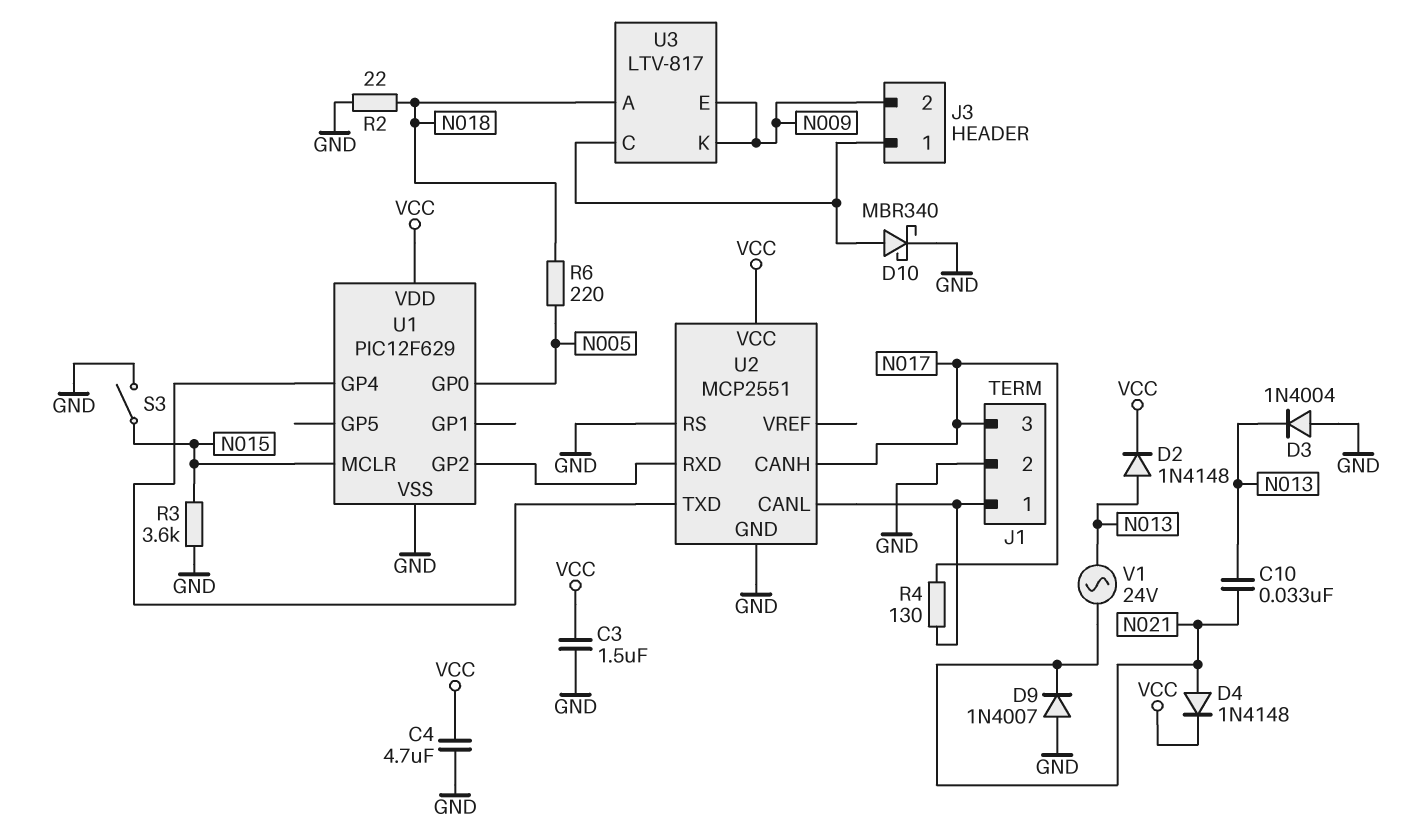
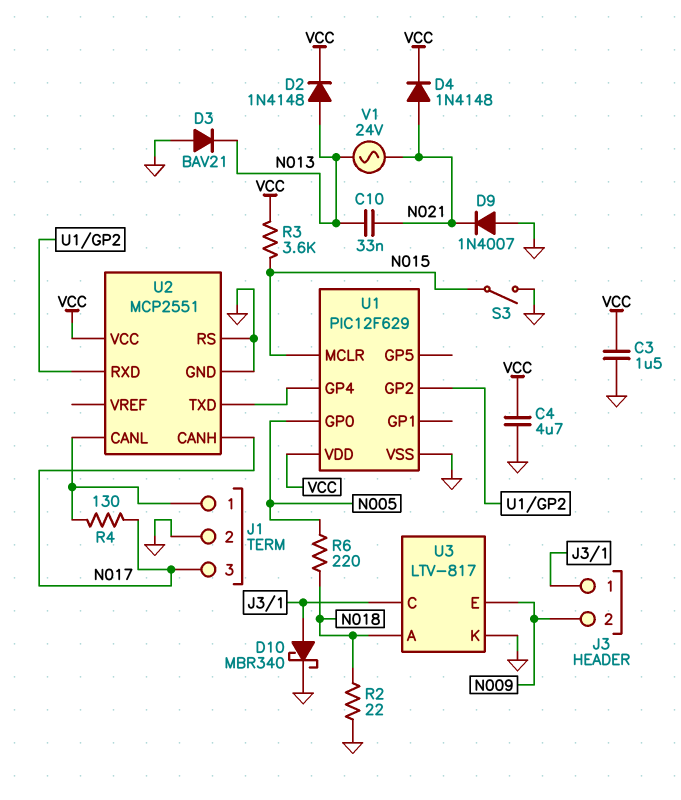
D3: diode 1N4004 (A GND, K N013) -> diode BAV21 (A GND, K N013)
R3: 3.6k (GND, N015) -> 3.6k (N015, VCC)
U3 pin K: N009 -> GND

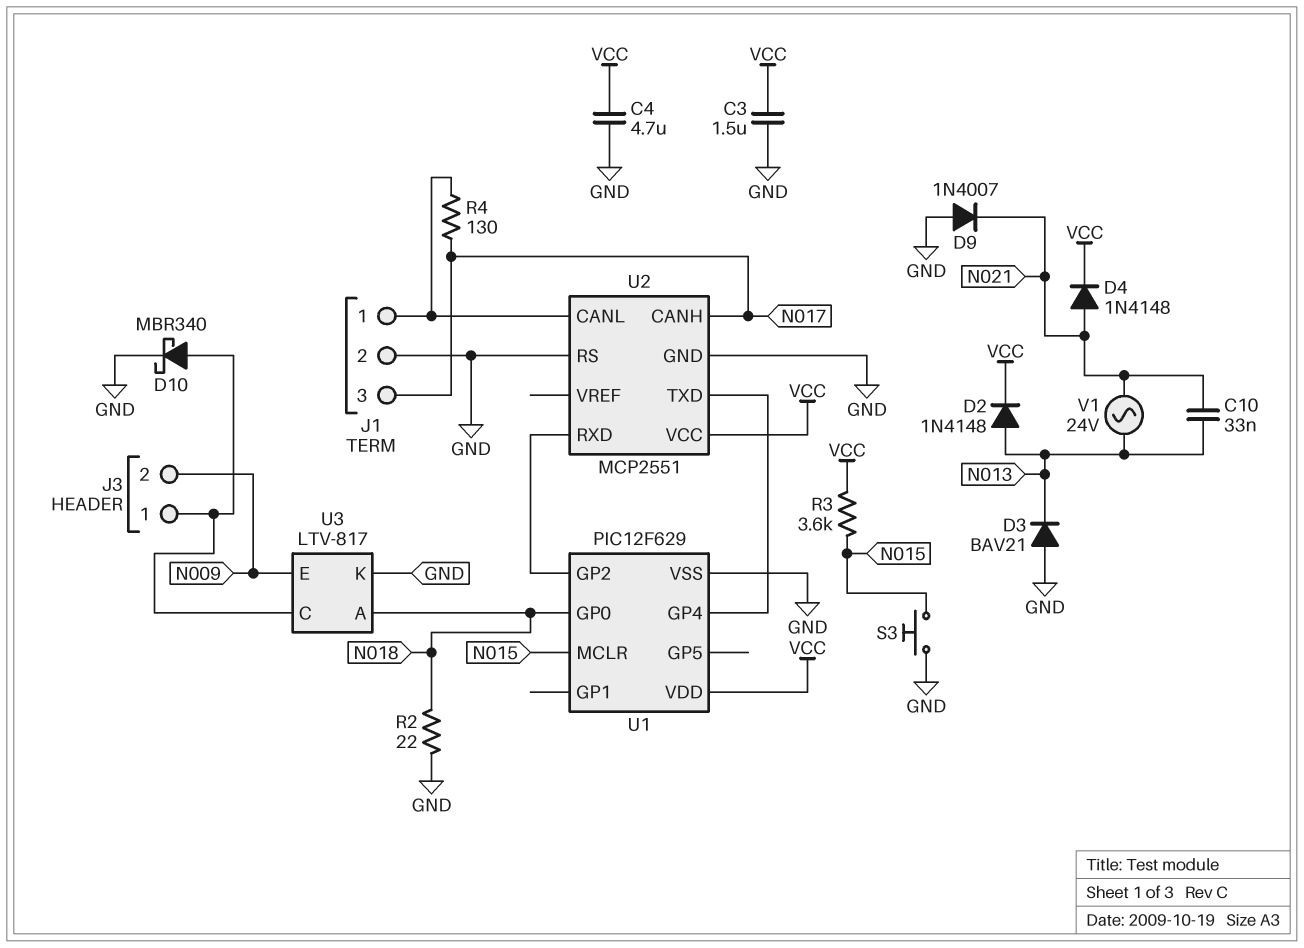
R6: 220 (N005, N018) -> none
S3: switch (GND, N015) -> button (GND, N015)
U1 pin GP0: N005 -> N018

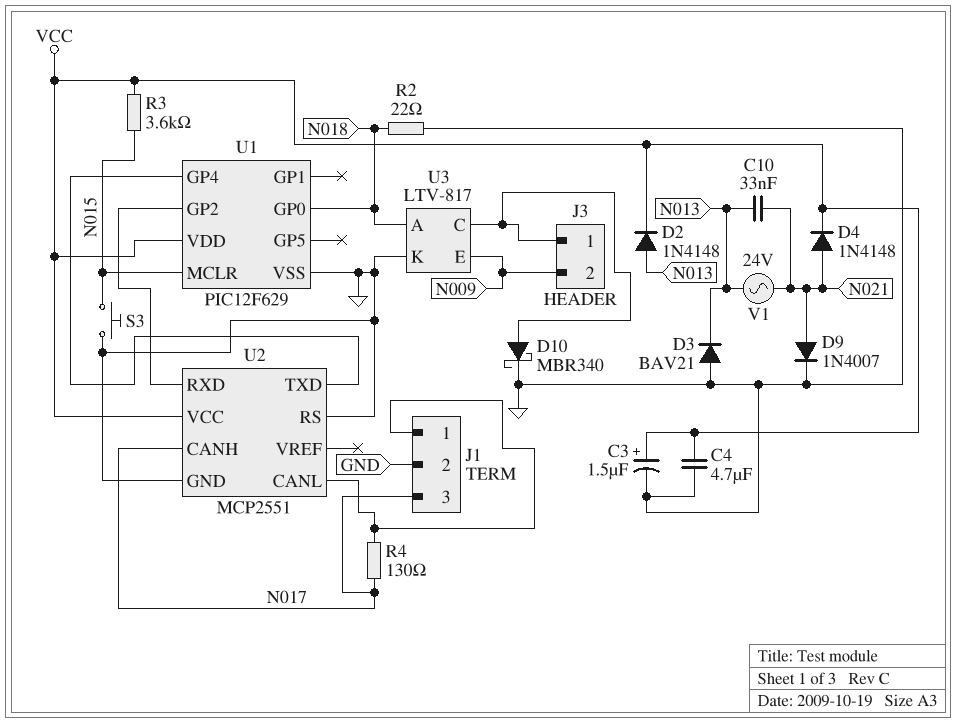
C3: 1.5uF (GND, VCC) -> 1.5uF (plus VCC, minus GND)
D9: diode 1N4007 (A GND, K N021) -> diode 1N4007 (A N021, K GND)

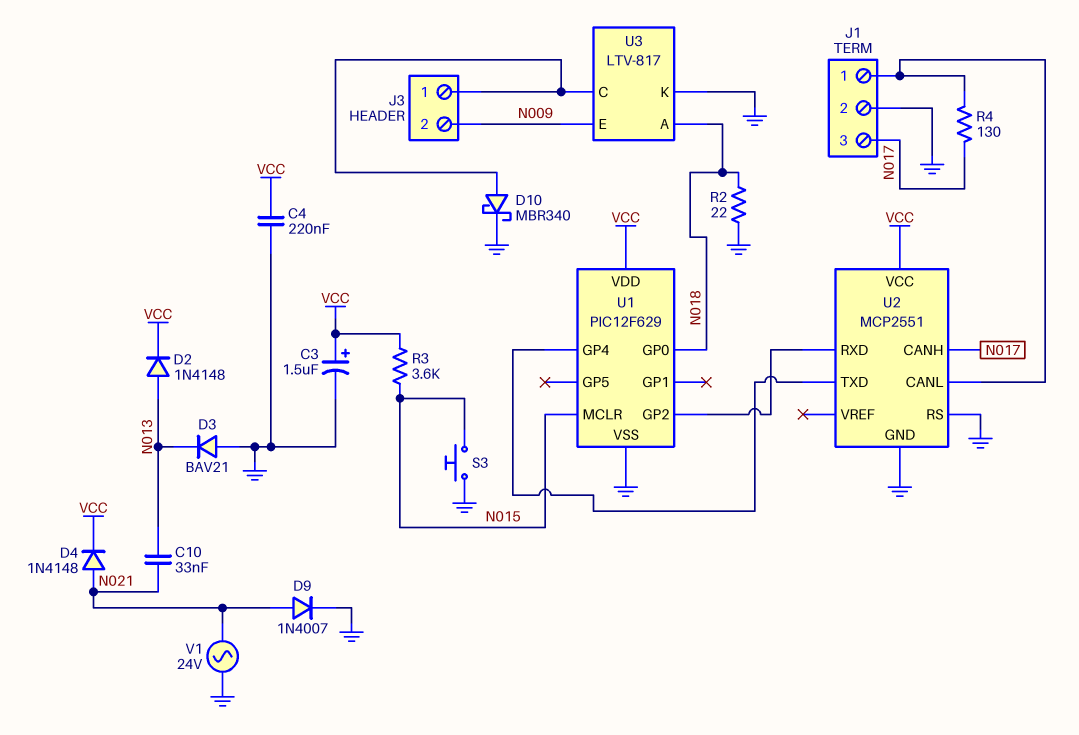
C4: 4.7uF (GND, VCC) -> 220nF (GND, VCC)
V1: AC 24V (N013, N021) -> AC 24V (GND, N021)

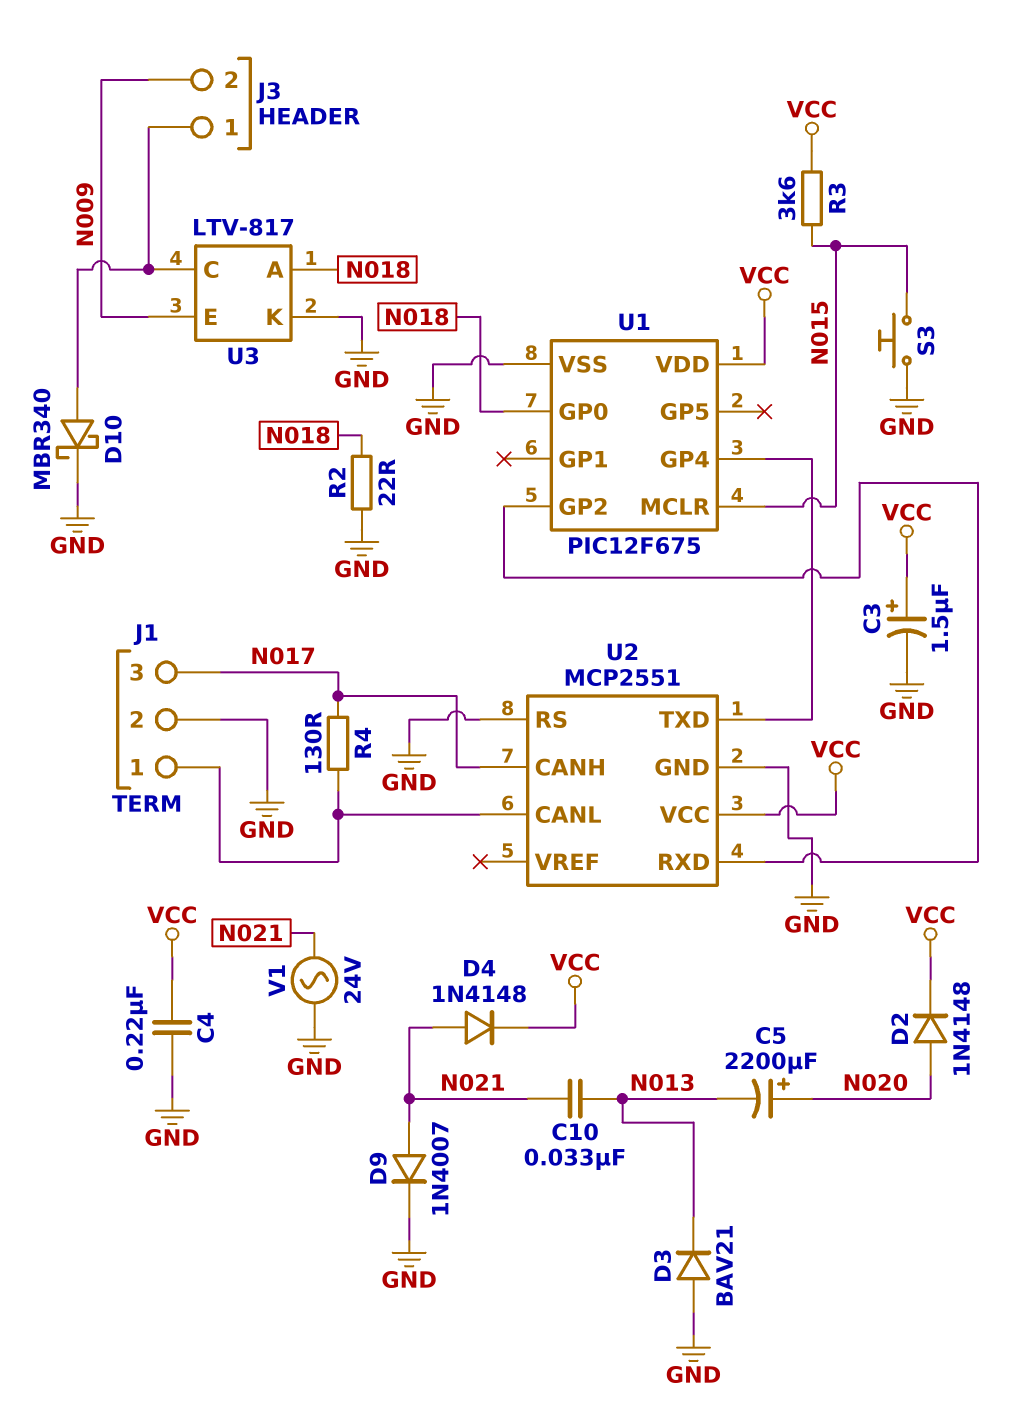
C5: none -> 2200uF (plus N020, minus N013)
D2: diode 1N4148 (A N013, K VCC) -> diode 1N4148 (A N020, K VCC)
U1: PIC12F629 -> PIC12F675

